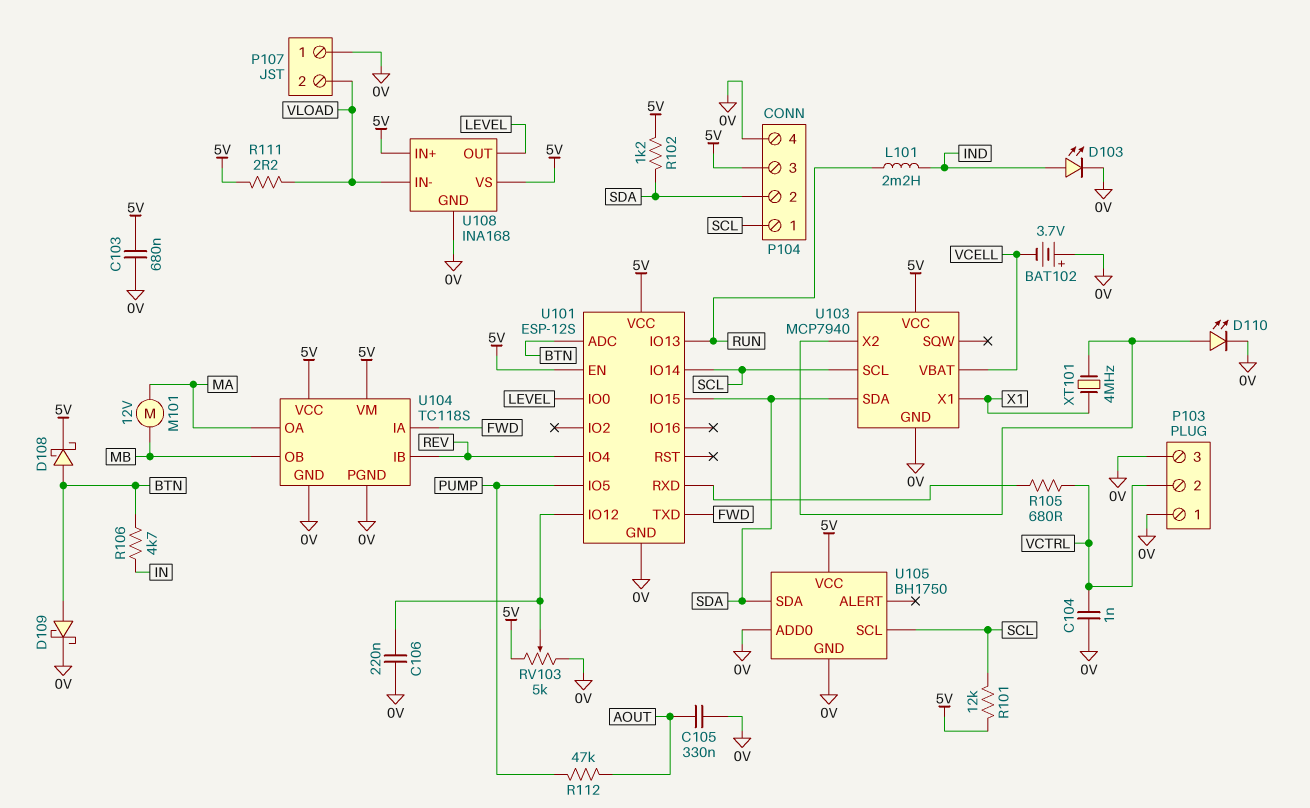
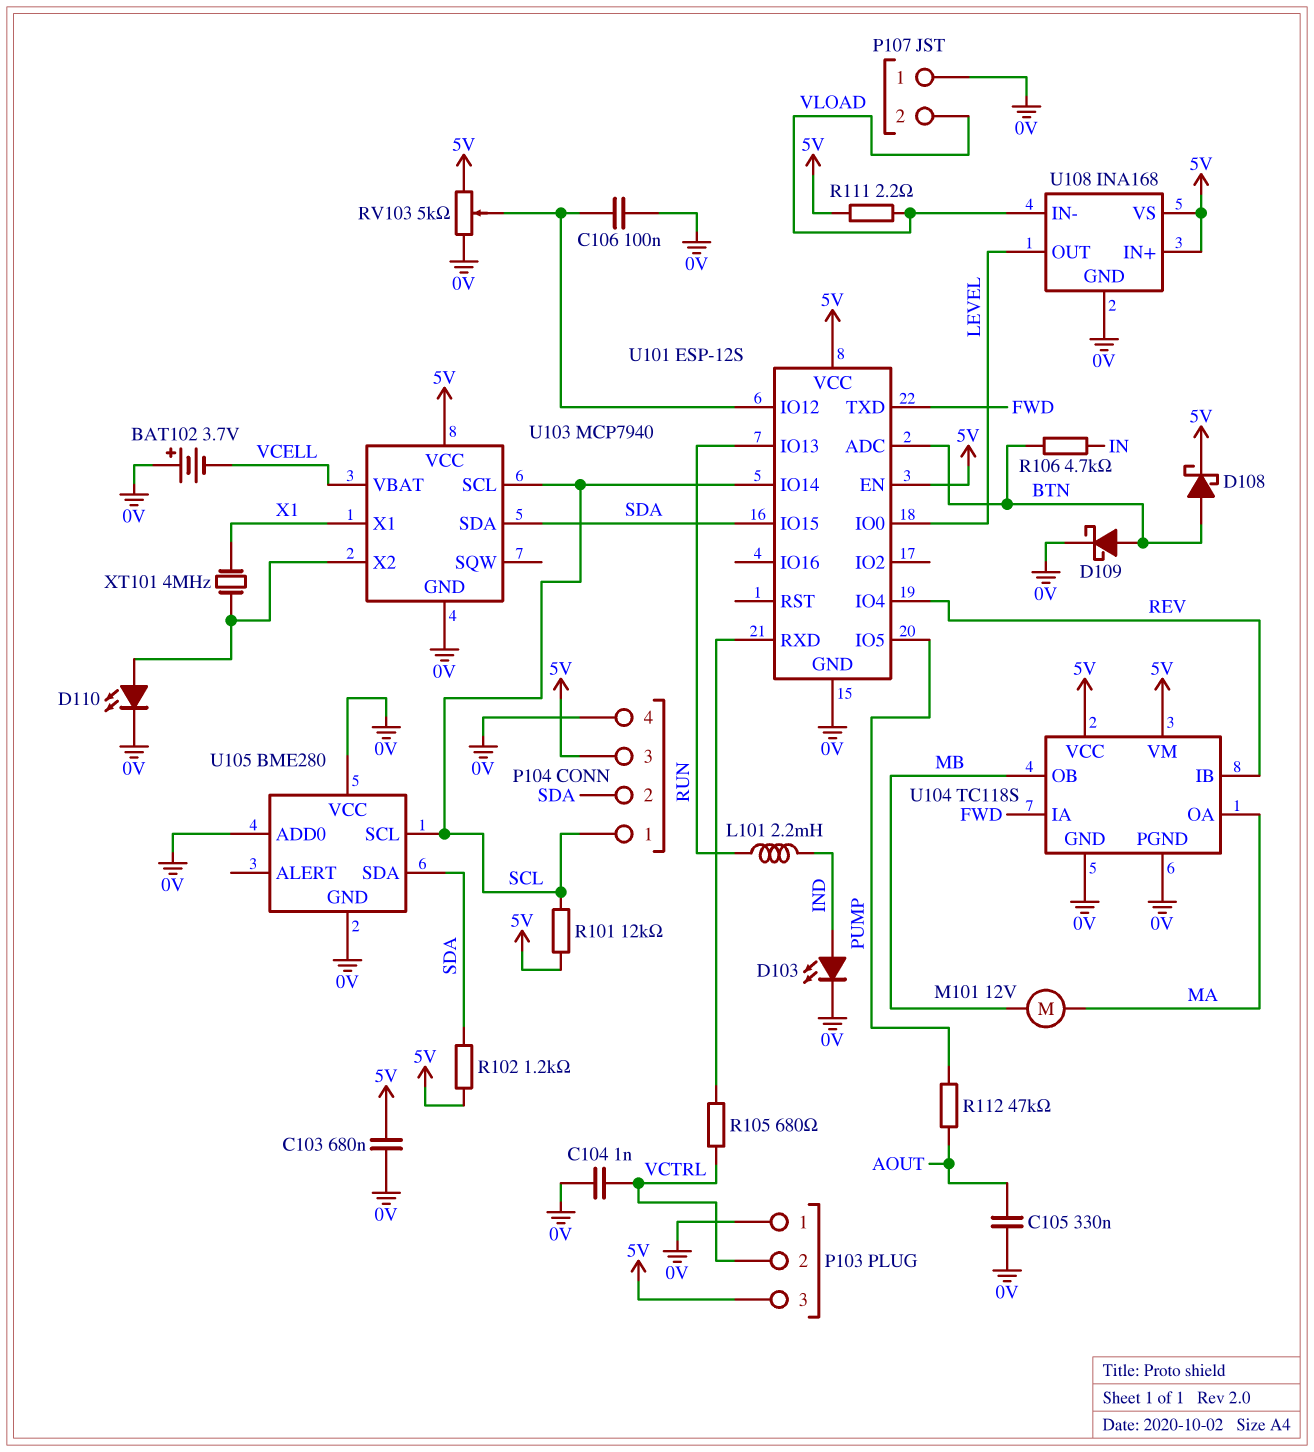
C106: 220nF (0V, U101/IO12) -> 100nF (0V, U101/IO12)
P103 pin 3: 0V -> 5V
U105: BH1750 -> BME280
U105 pin VCC: 5V -> 0V

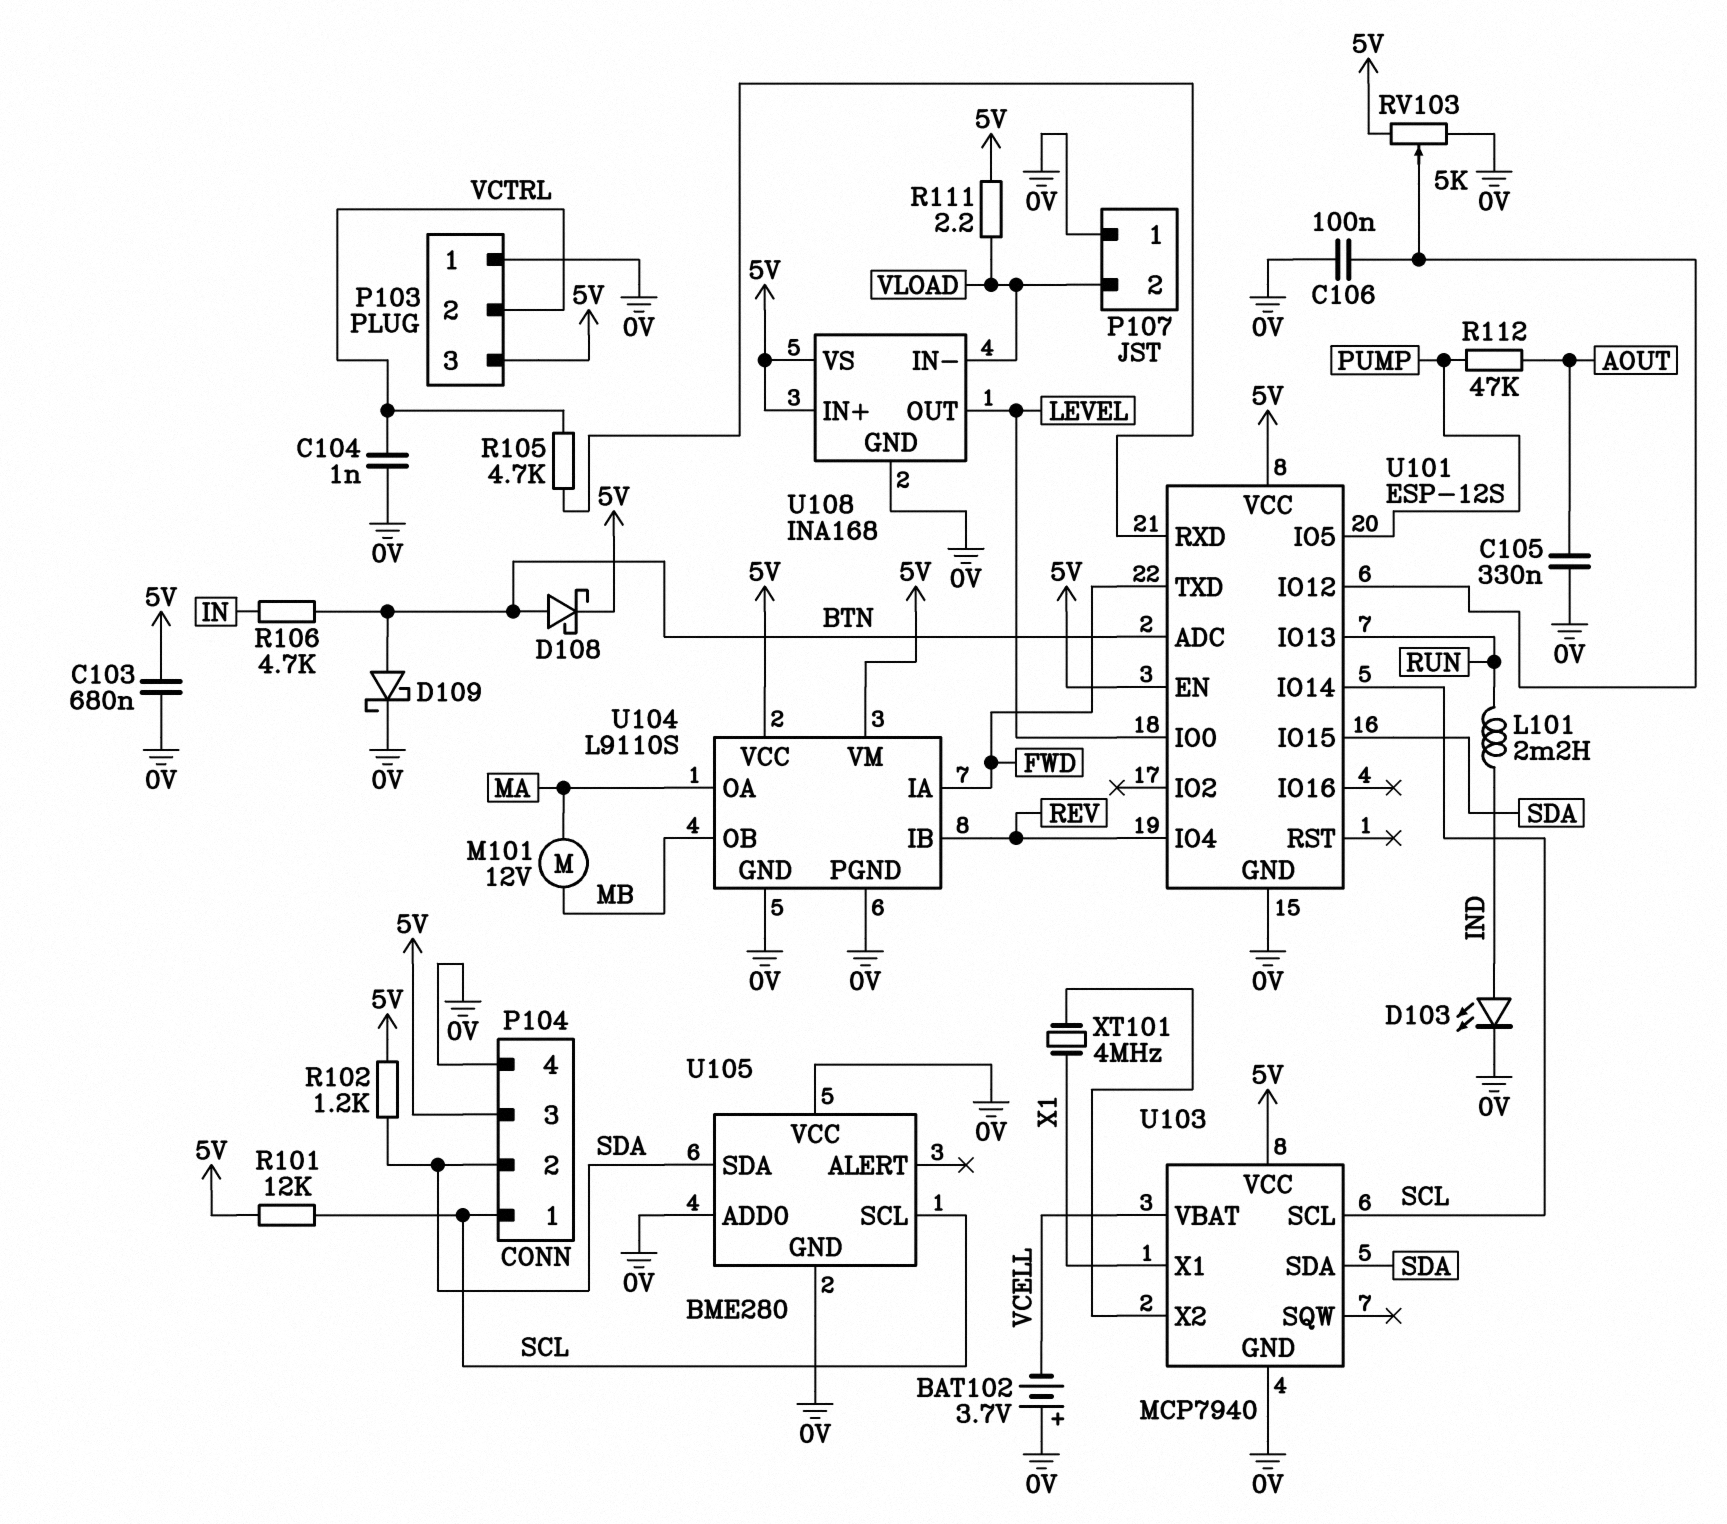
D110: LED (A U103/X2, K 0V) -> none
R105: 680 (U101/RXD, VCTRL) -> 4.7k (U101/RXD, VCTRL)
U104: TC118S -> L9110S

